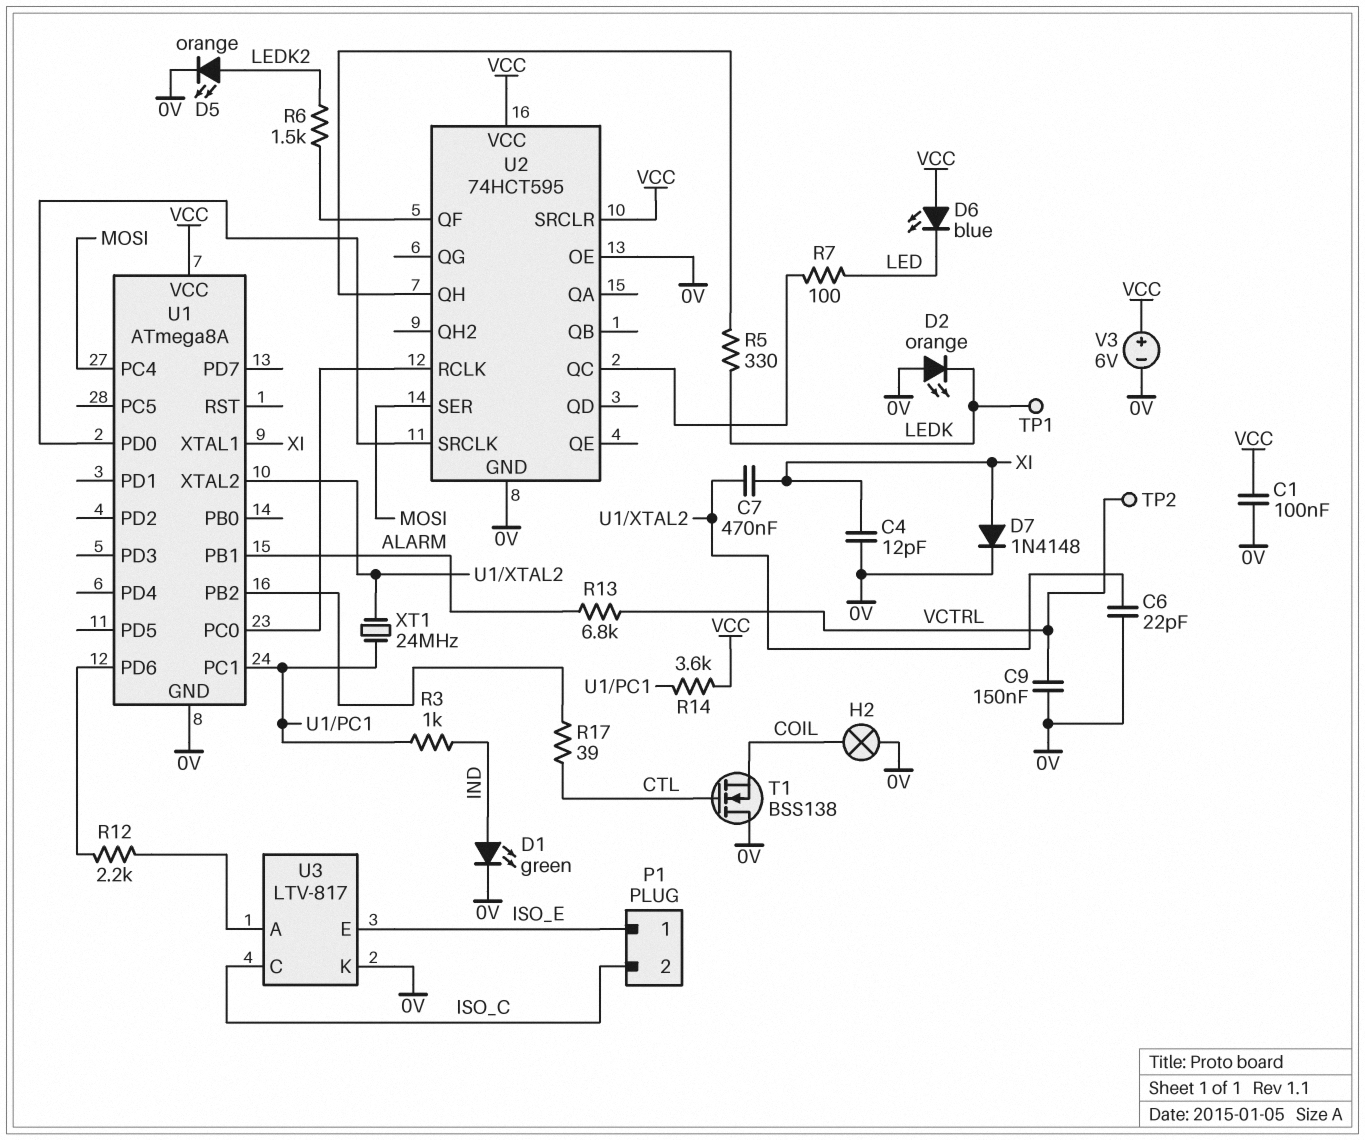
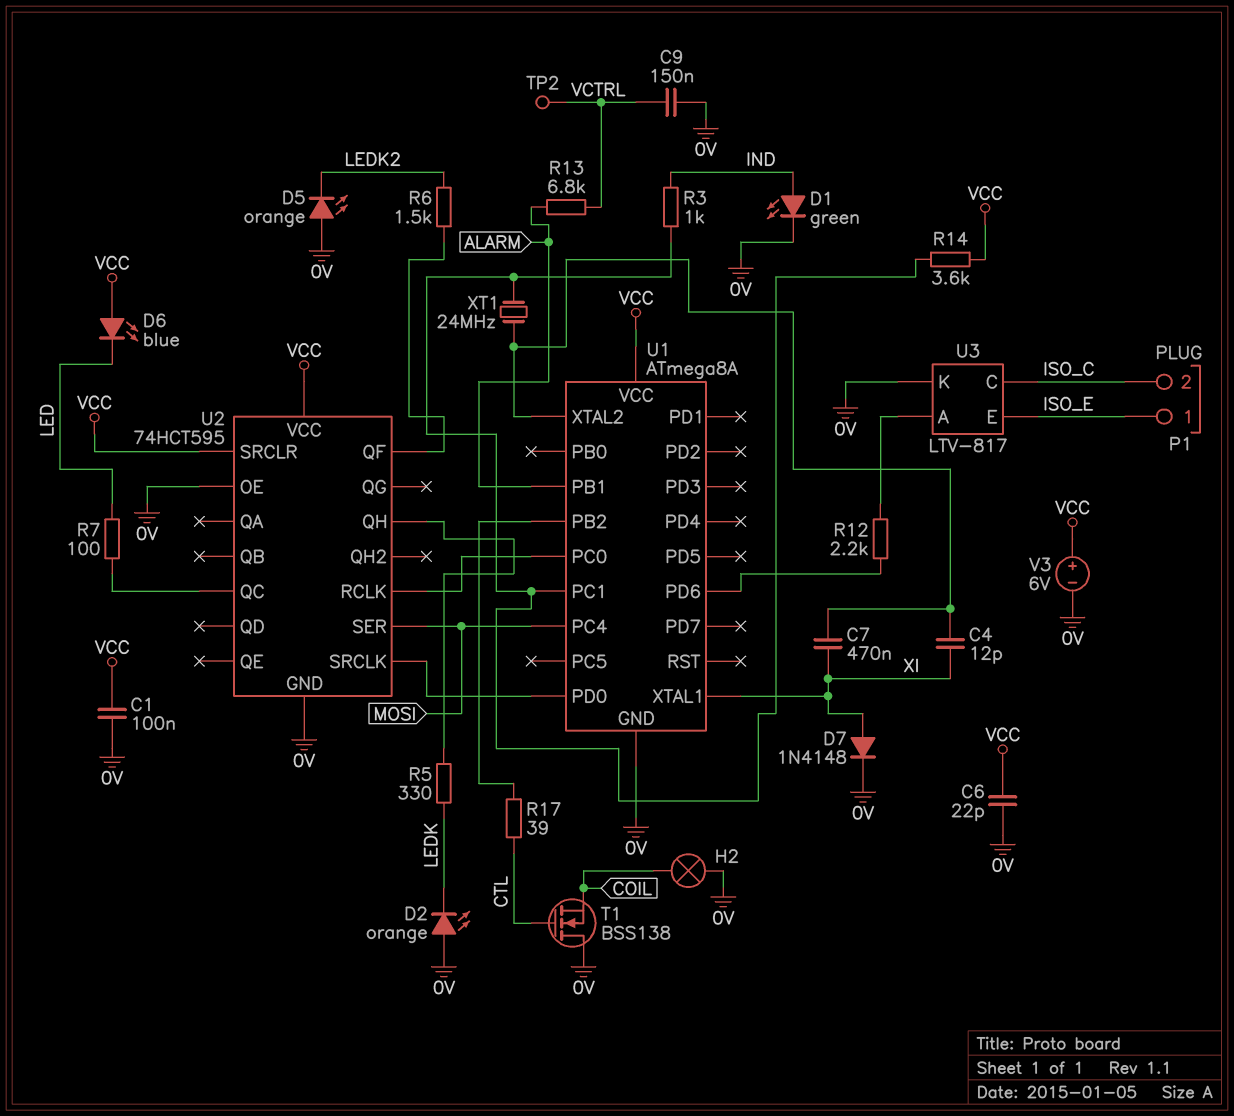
C4: 12pF (0V, XI) -> 12pF (U1/XTAL2, XI)
C6: 22pF (0V, U1/XTAL2) -> 22pF (0V, VCC)
D5: LED orange (A LEDK2, K 0V) -> LED orange (A 0V, K LEDK2)
TP1: test point (LEDK) -> none

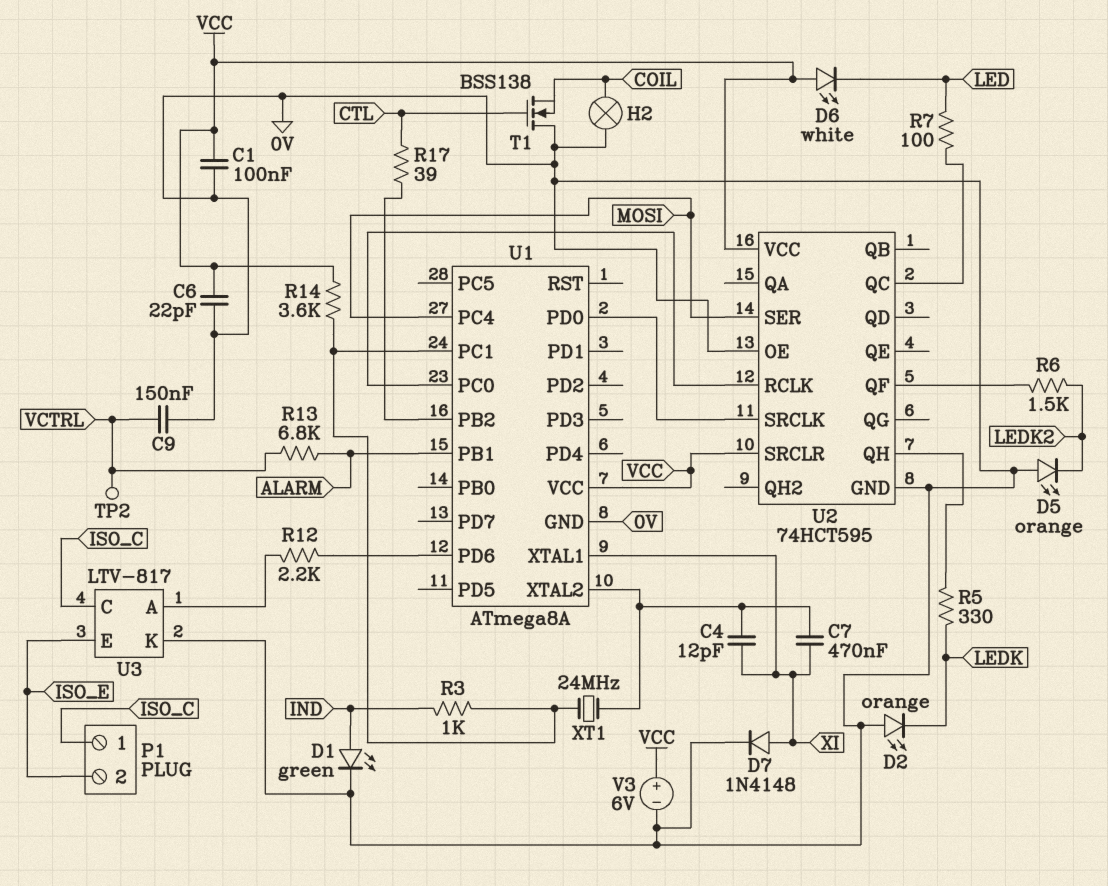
D6: LED blue (A VCC, K LED) -> LED white (A VCC, K LED)
P1 pin 1: ISO_E -> ISO_C
P1 pin 2: ISO_C -> ISO_E

